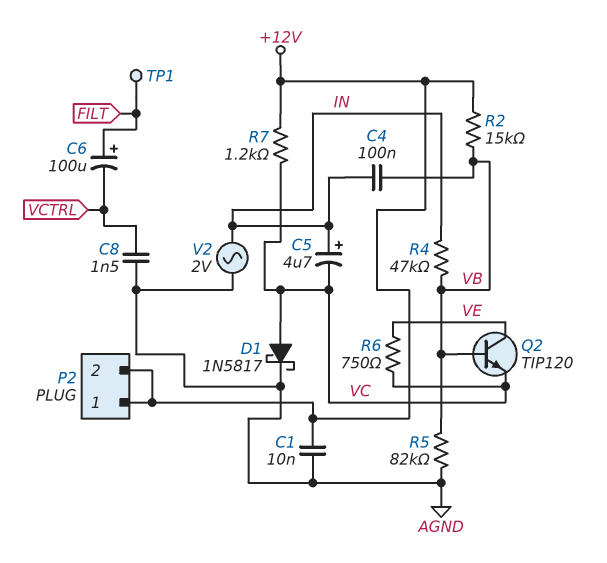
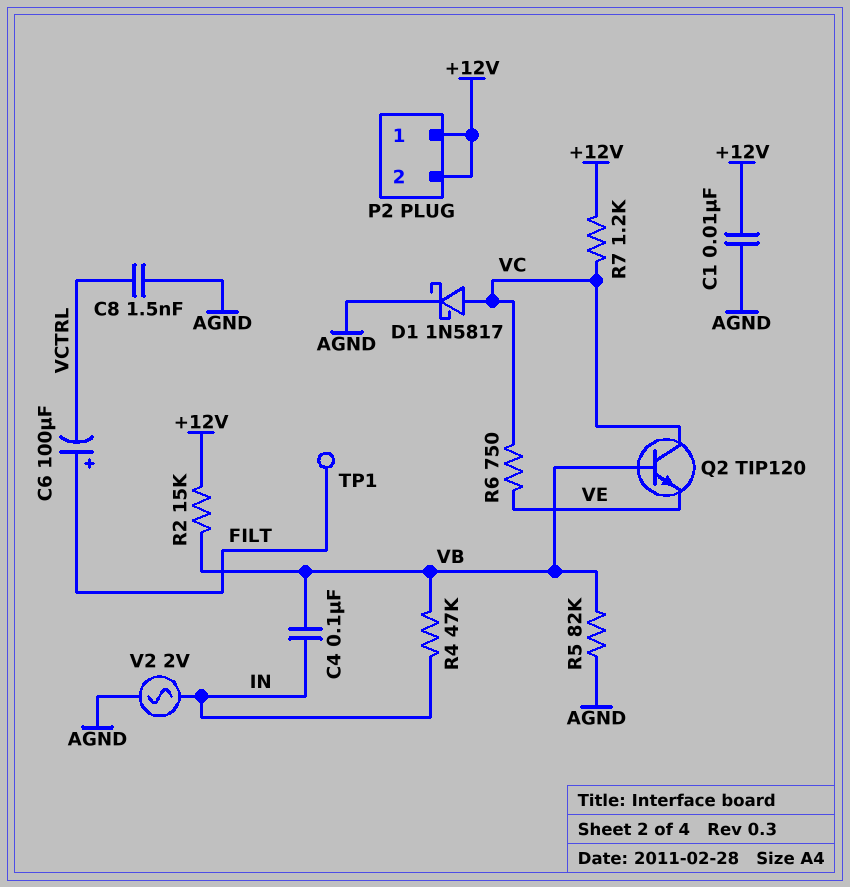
C5: 4.7uF (plus IN, minus VC) -> none
Q2: NPN TIP120 (B VB, C VE, E VC) -> NPN TIP120 (B VB, C VC, E VE)

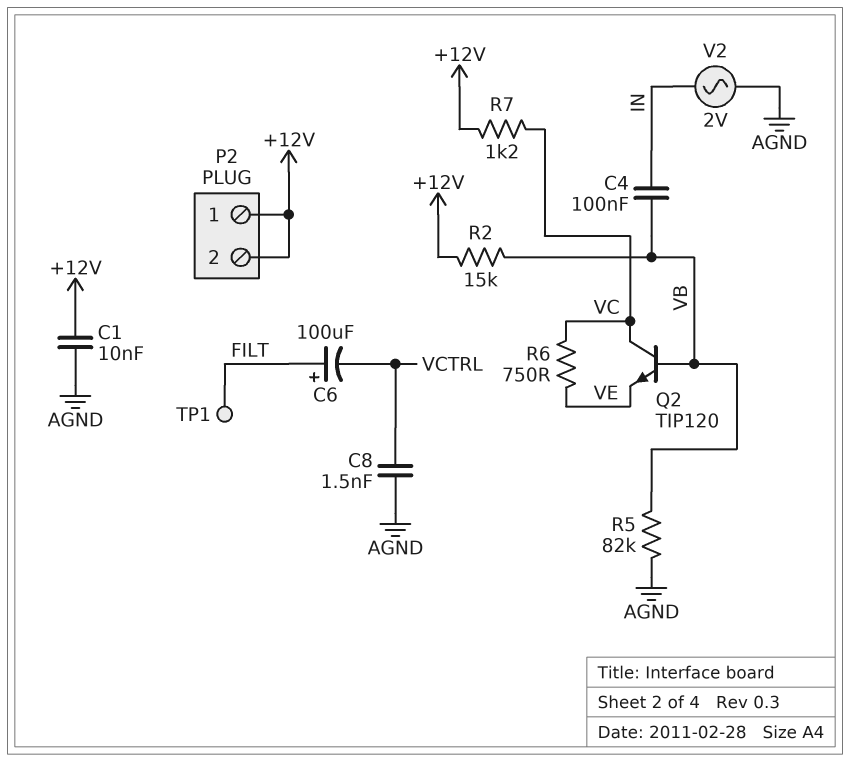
D1: schottky 1N5817 (A VC, K AGND) -> none
R4: 47k (IN, VB) -> none

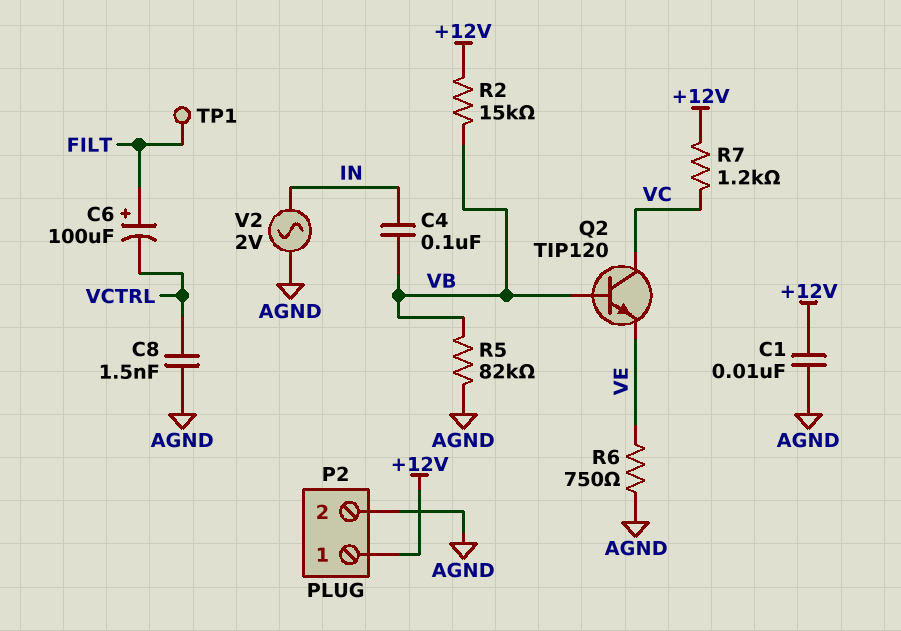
P2 pin 2: +12V -> AGND
R6: 750 (VC, VE) -> 750 (AGND, VE)

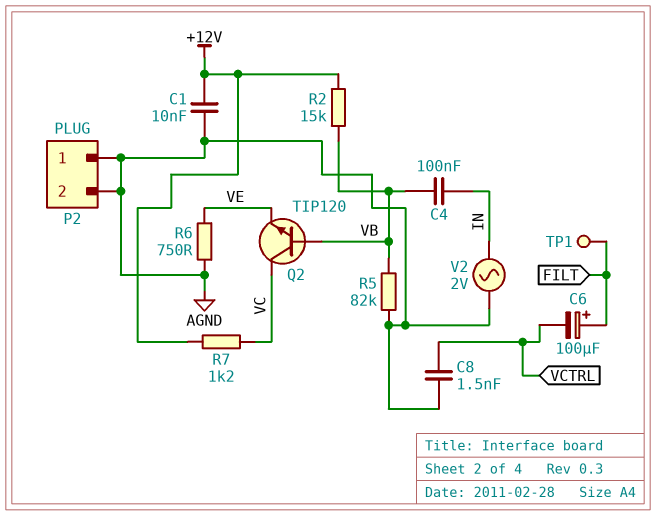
P2 pin 1: +12V -> AGND

